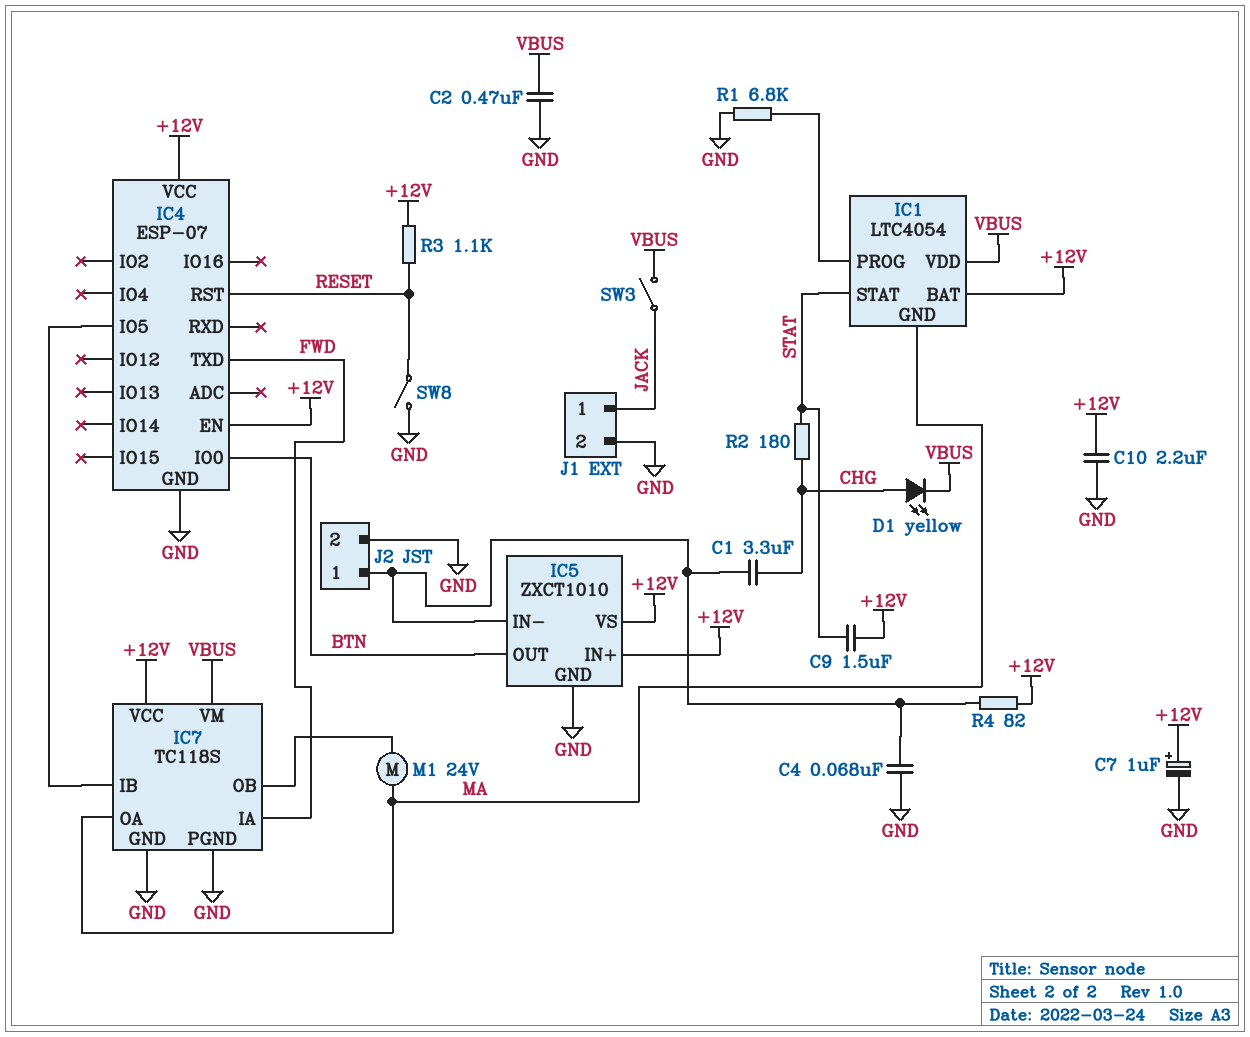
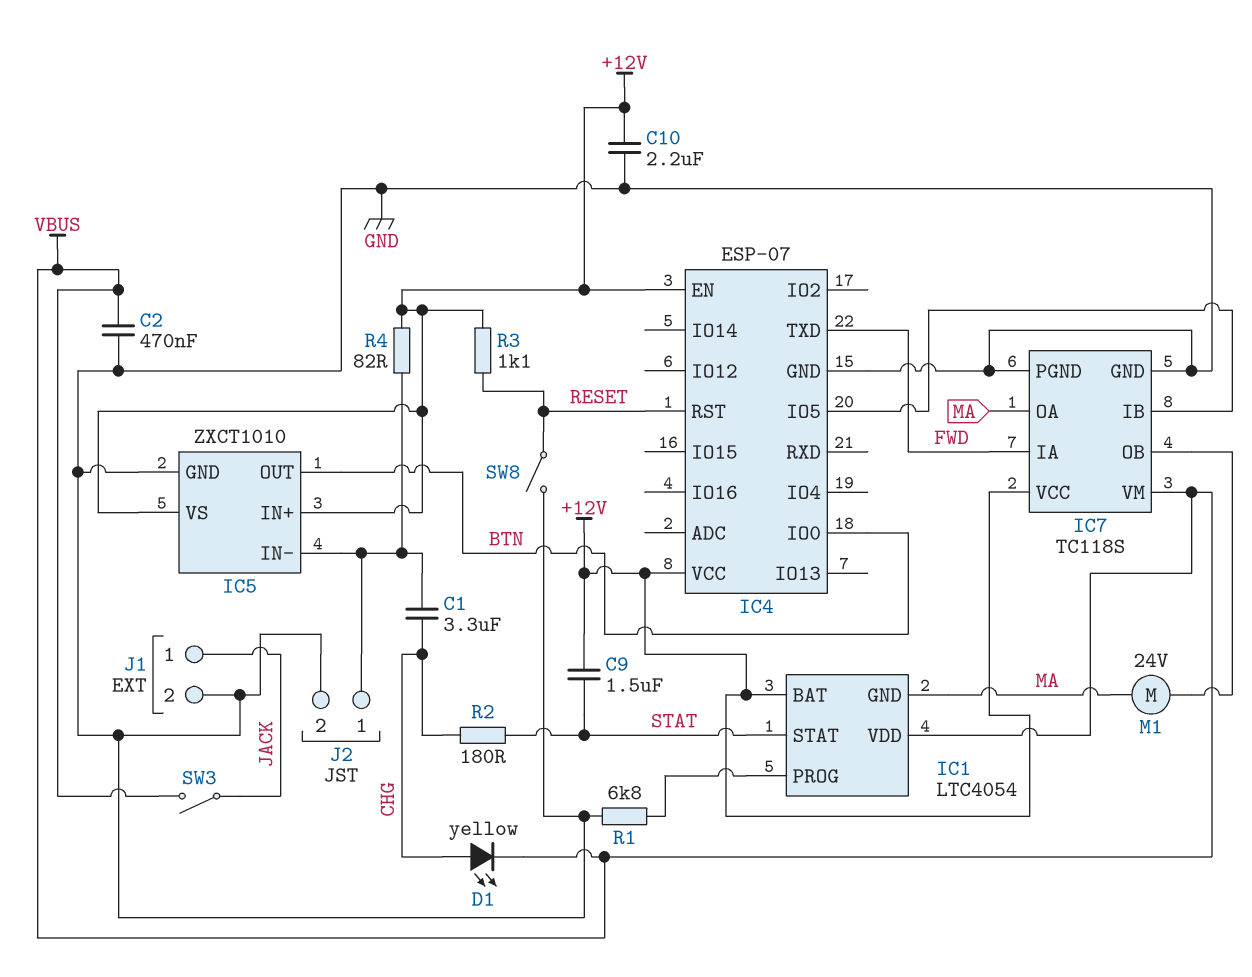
C4: 68nF (GND, IC5/IN-) -> none
C7: 1uF (plus +12V, minus GND) -> none

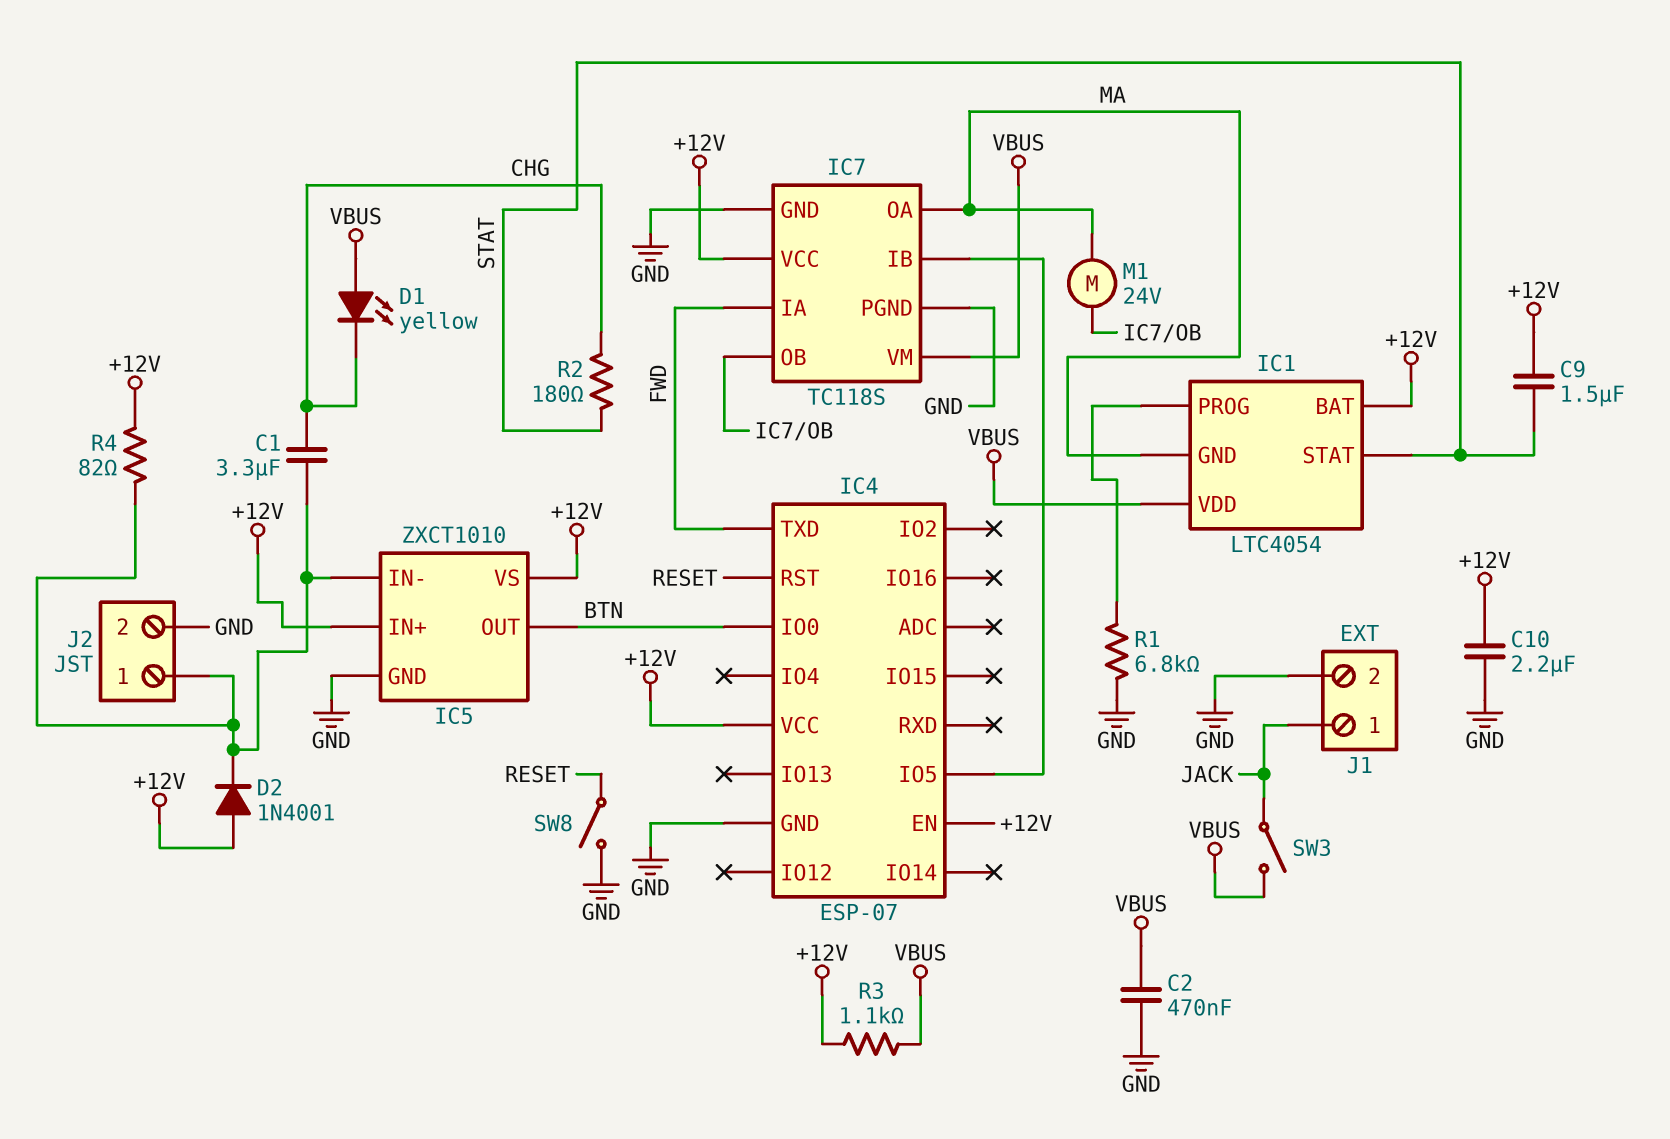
D1: LED yellow (A CHG, K VBUS) -> LED yellow (A VBUS, K CHG)
D2: none -> diode 1N4001 (A +12V, K IC5/IN-)
R3: 1.1k (+12V, RESET) -> 1.1k (+12V, VBUS)

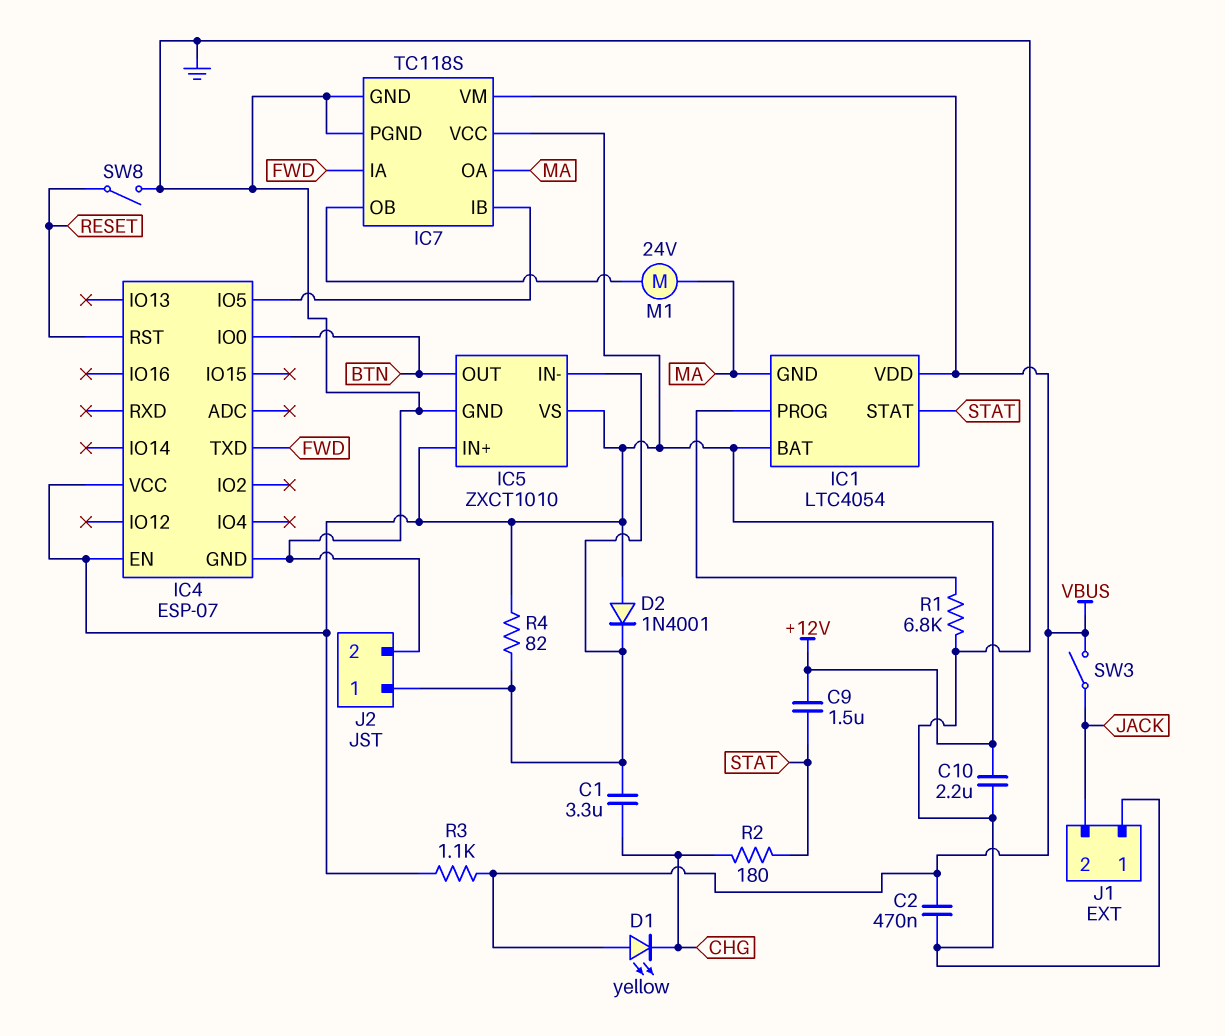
J1 pin 1: JACK -> GND
J1 pin 2: GND -> JACK

